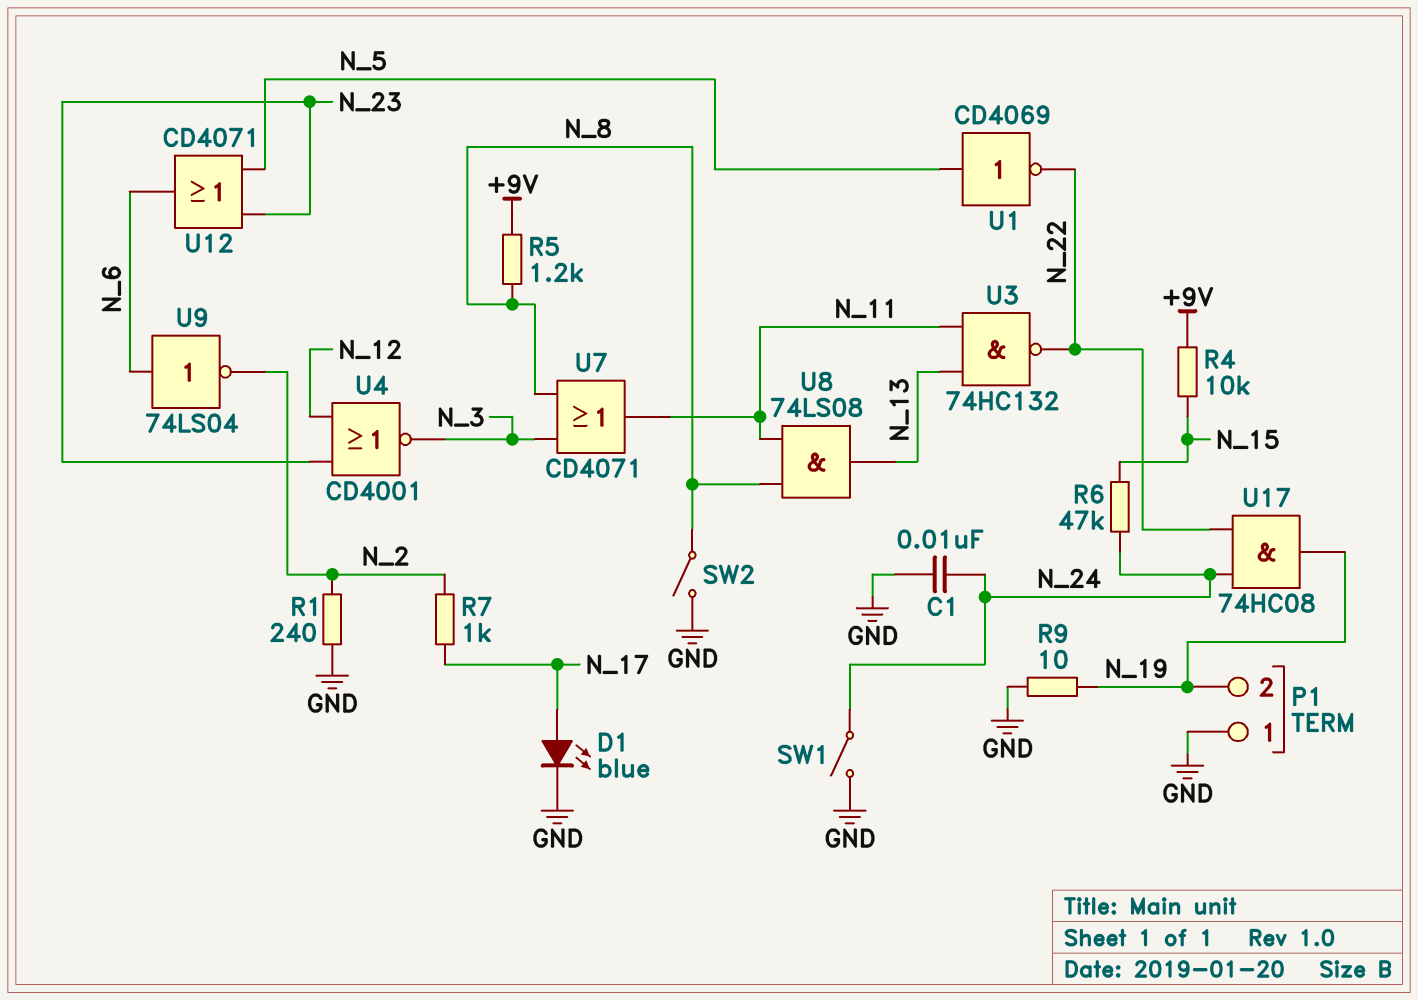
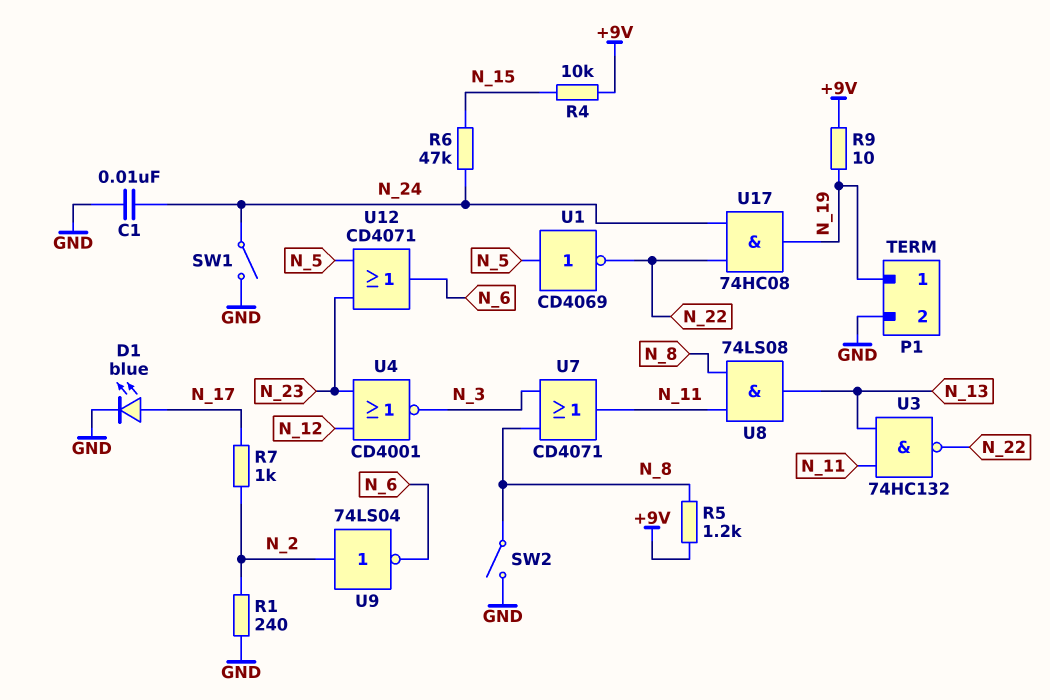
P1 pin 1: GND -> N_19
P1 pin 2: N_19 -> GND
R9: 10 (GND, N_19) -> 10 (+9V, N_19)
U9: NOT 74LS04 (in N_6, out N_2) -> NOT 74LS04 (in N_2, out N_6)

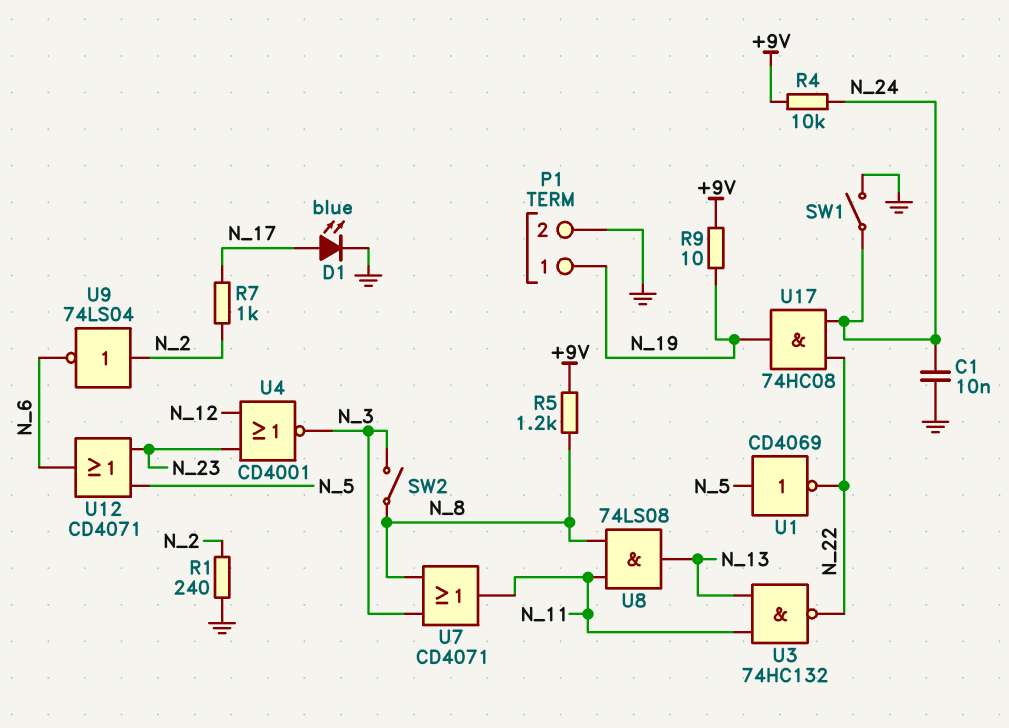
R4: 10k (+9V, N_15) -> 10k (+9V, N_24)
R6: 47k (N_15, N_24) -> none
SW2: switch (GND, N_8) -> switch (N_3, N_8)

